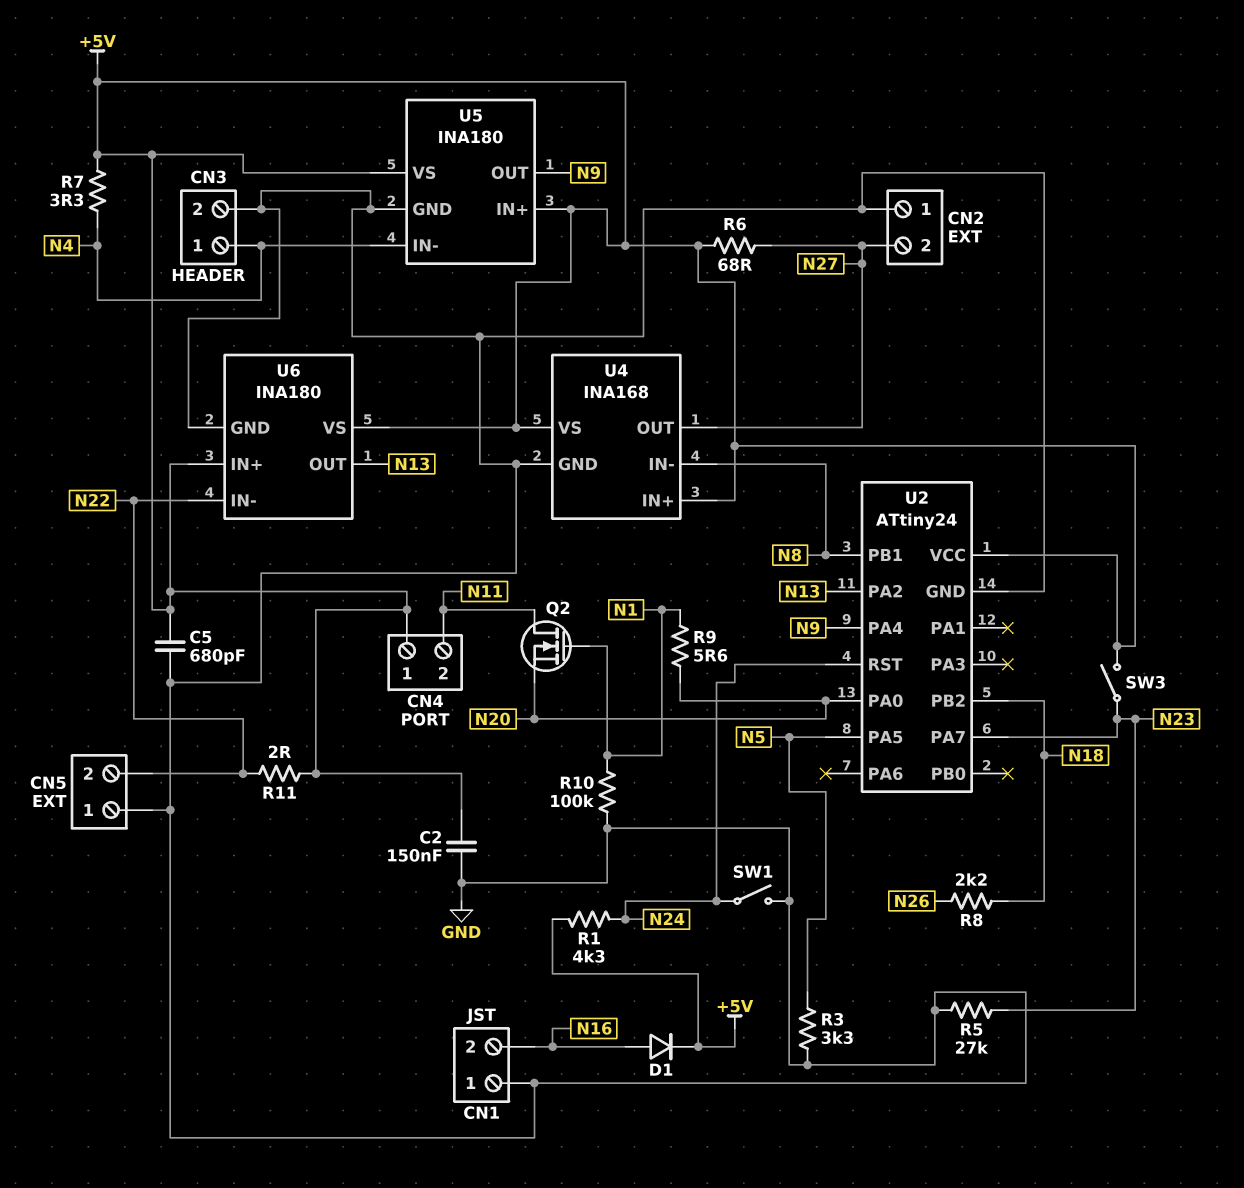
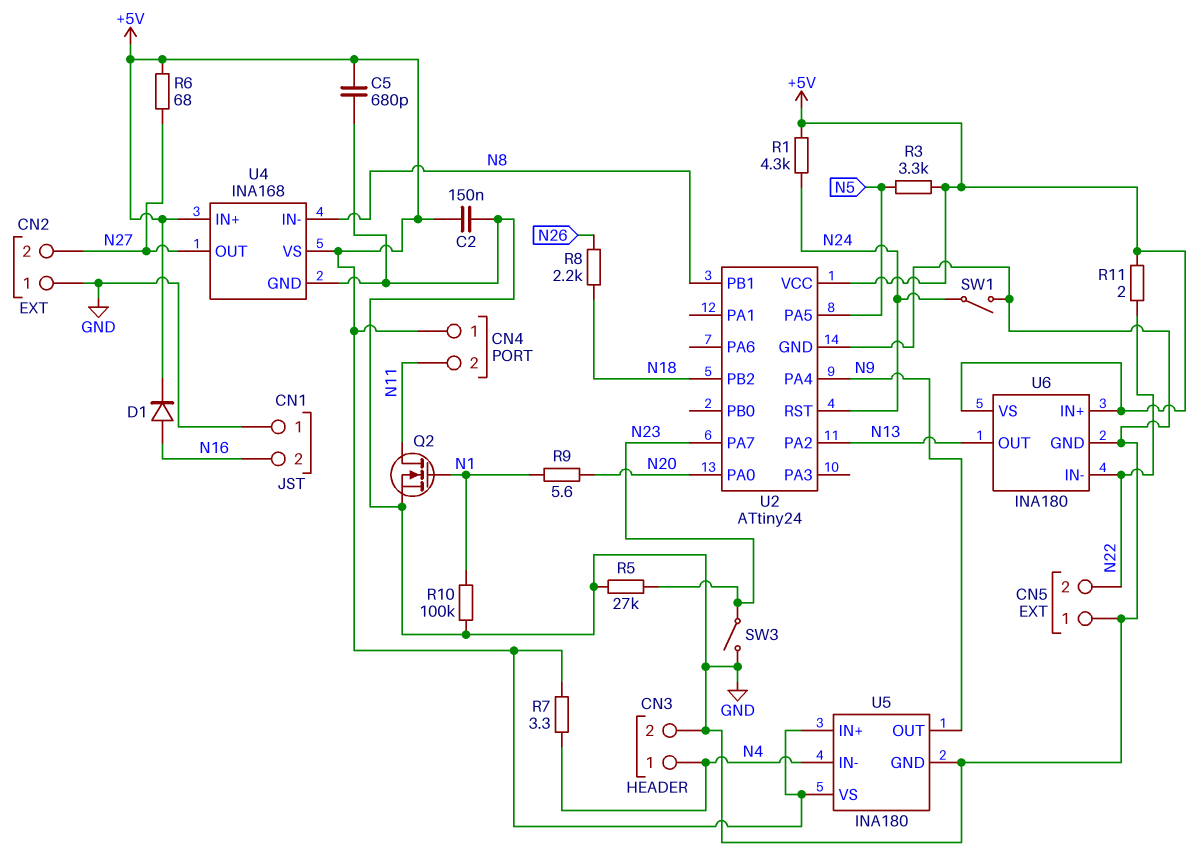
Q2: NMOS (G N1, D N11, S N20) -> NMOS (G N1, D N11, S GND)
R3: 3.3k (GND, N5) -> 3.3k (+5V, N5)
SW3: switch (+5V, N23) -> switch (GND, N23)

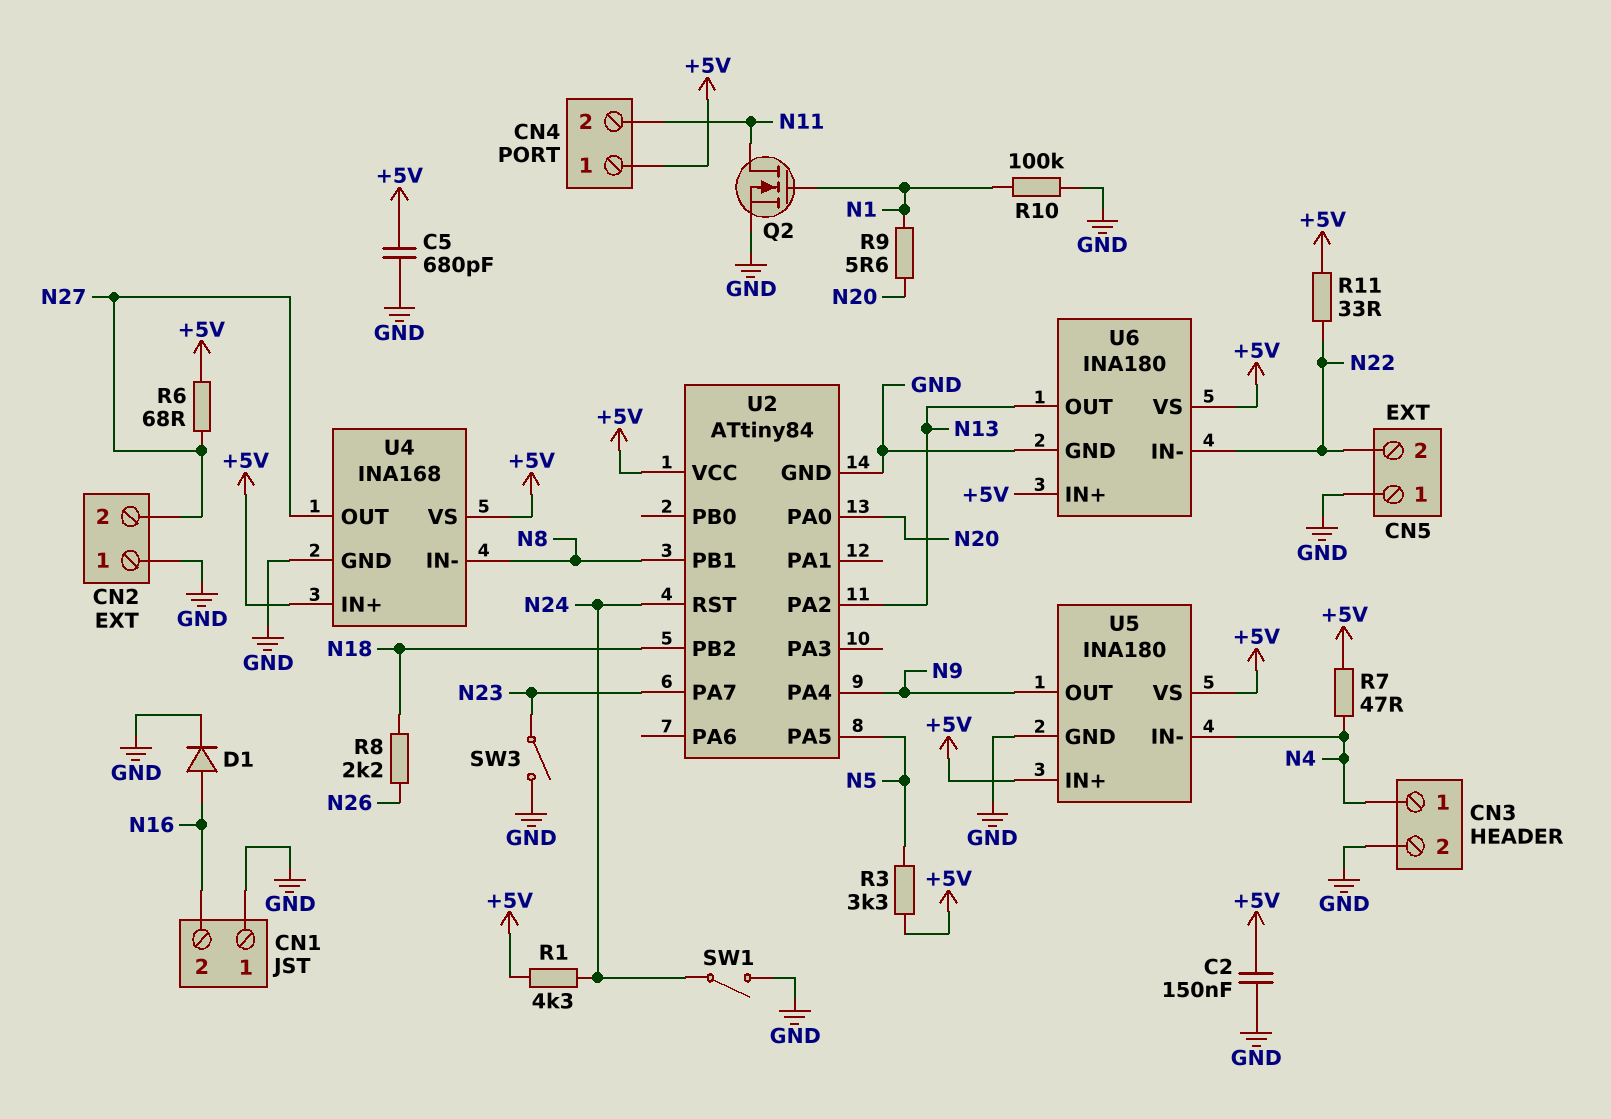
D1: diode (A N16, K +5V) -> diode (A N16, K GND)
R5: 27k (GND, N23) -> none
R7: 3.3 (+5V, N4) -> 47 (+5V, N4)
R11: 2 (+5V, N22) -> 33 (+5V, N22)
U2: ATtiny24 -> ATtiny84

